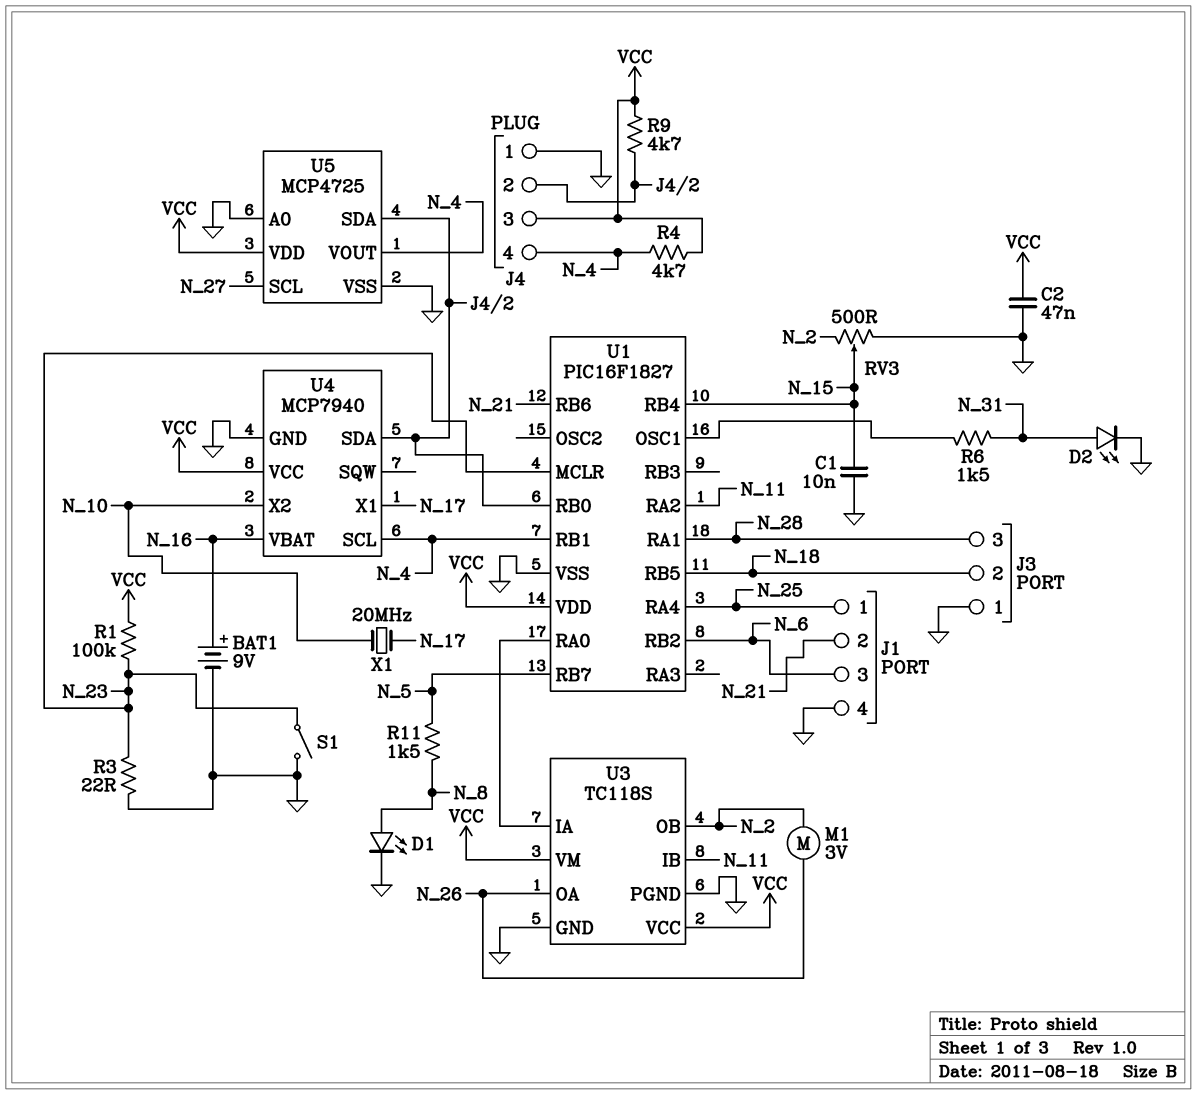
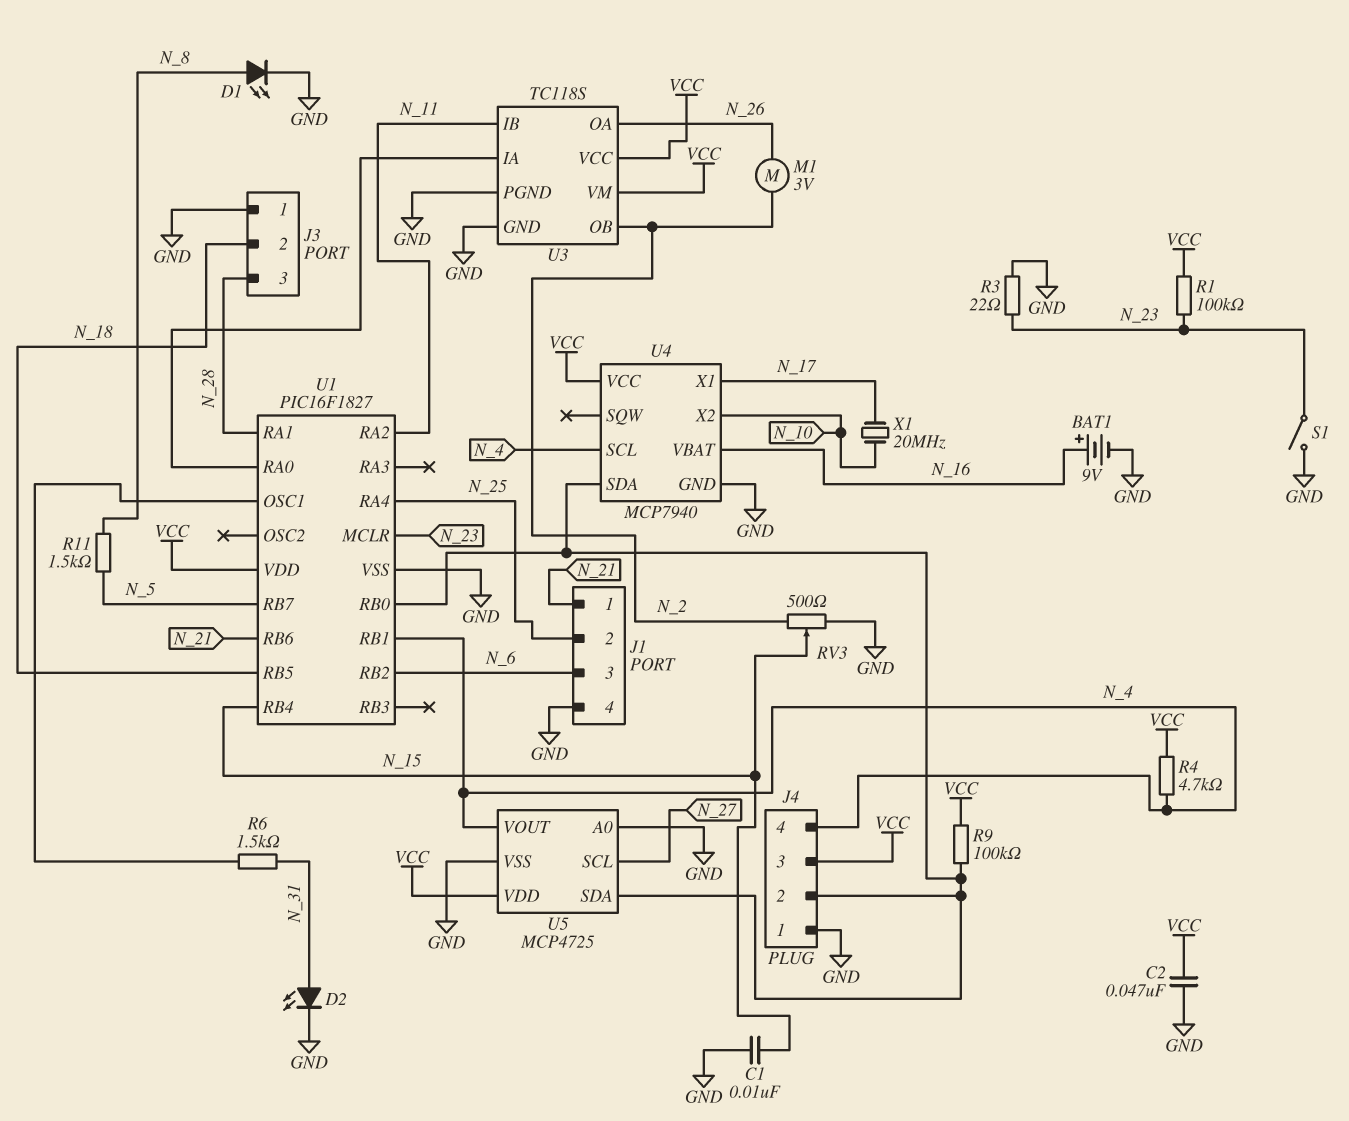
J1 pin 1: N_25 -> N_21
J1 pin 2: N_21 -> N_25
R9: 4.7k (J4/2, VCC) -> 100k (J4/2, VCC)

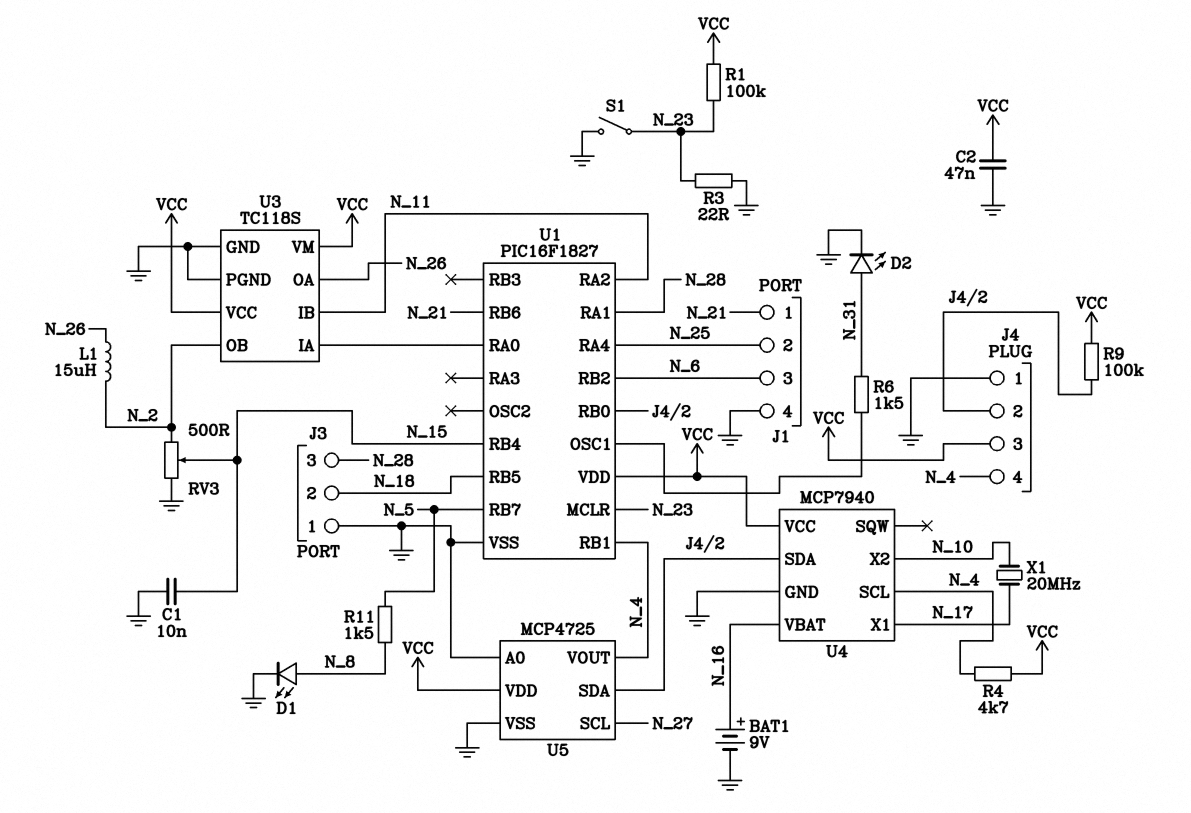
L1: none -> 15uH (N_2, N_26)
M1: motor 3V (N_2, N_26) -> none

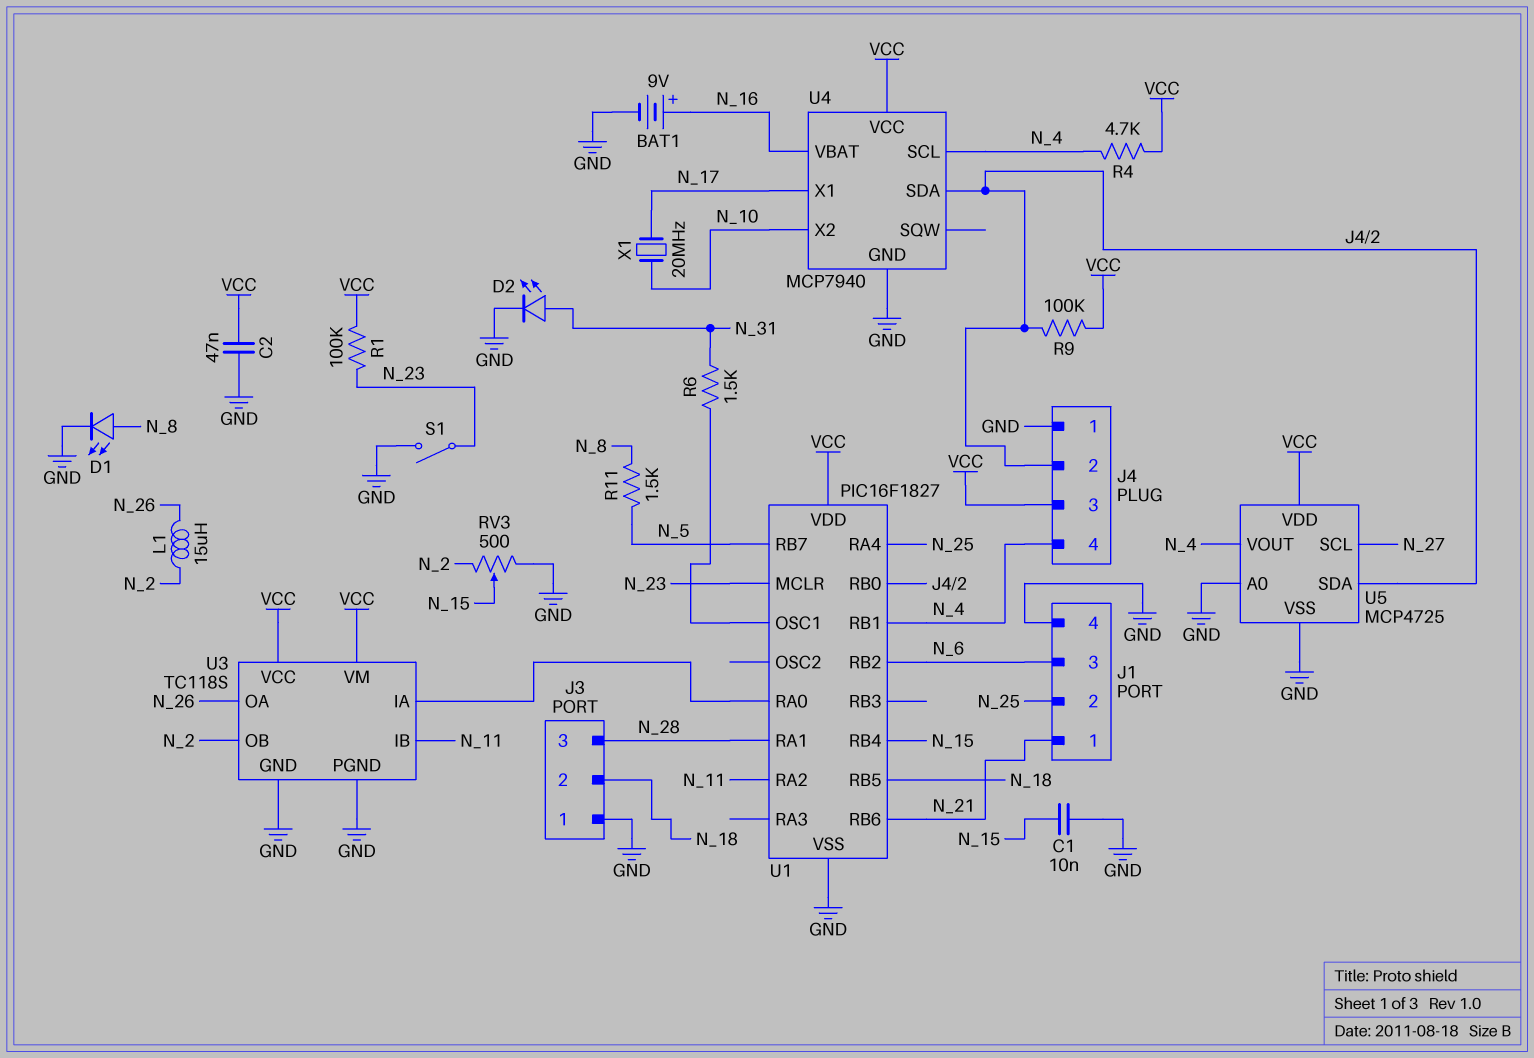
R3: 22 (GND, N_23) -> none

